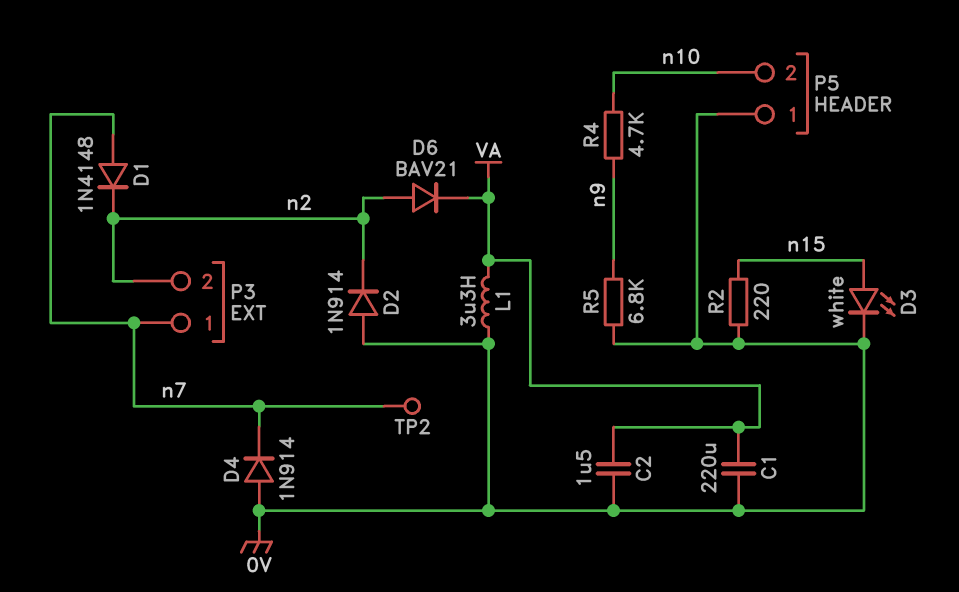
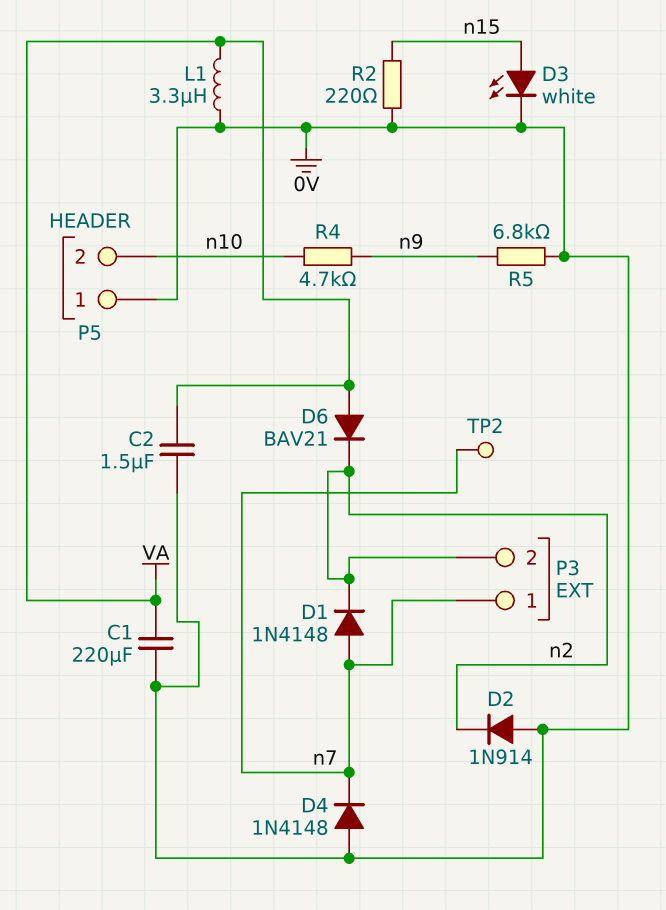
D4: diode 1N914 (A 0V, K n7) -> diode 1N4148 (A 0V, K n7)
D6: diode BAV21 (A n2, K VA) -> diode BAV21 (A VA, K n2)

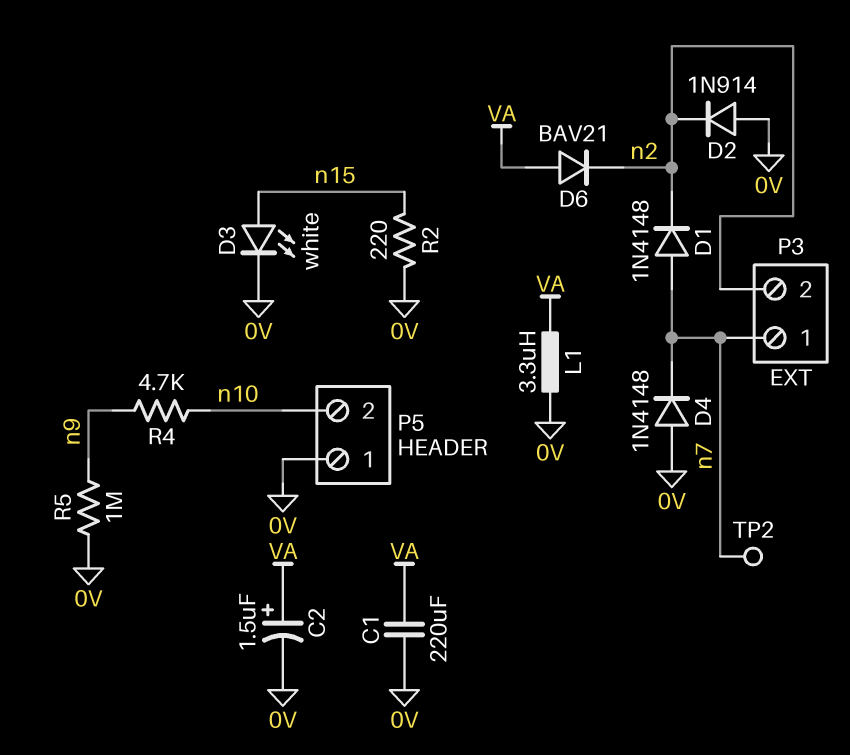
C2: 1.5uF (0V, VA) -> 1.5uF (plus VA, minus 0V)
R5: 6.8k (0V, n9) -> 1M (0V, n9)

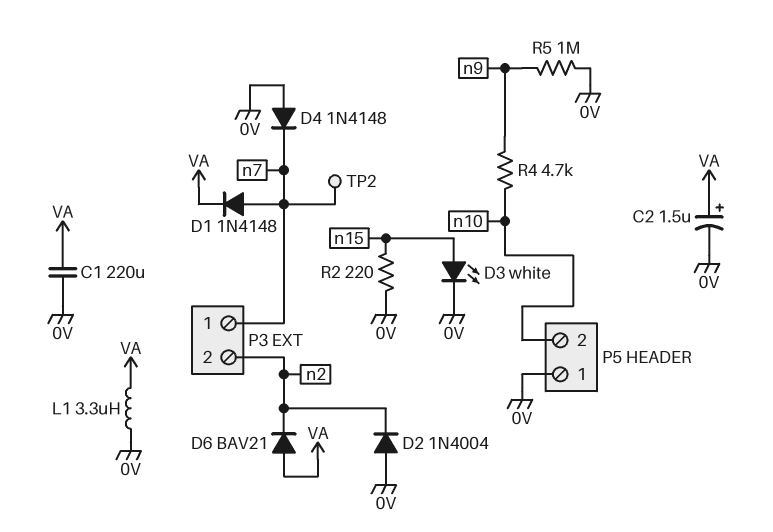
D1: diode 1N4148 (A n7, K n2) -> diode 1N4148 (A n7, K VA)
D2: diode 1N914 (A 0V, K n2) -> diode 1N4004 (A 0V, K n2)

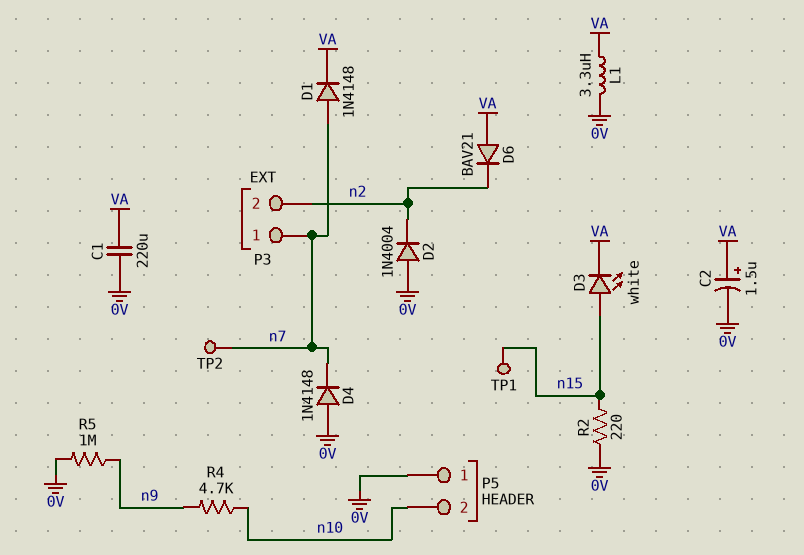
D3: LED white (A n15, K 0V) -> LED white (A n15, K VA)
TP1: none -> test point (n15)

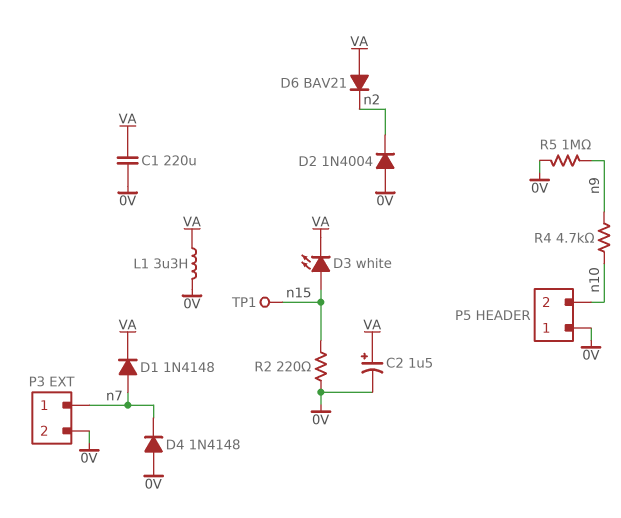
P3 pin 2: n2 -> 0V
TP2: test point (n7) -> none

